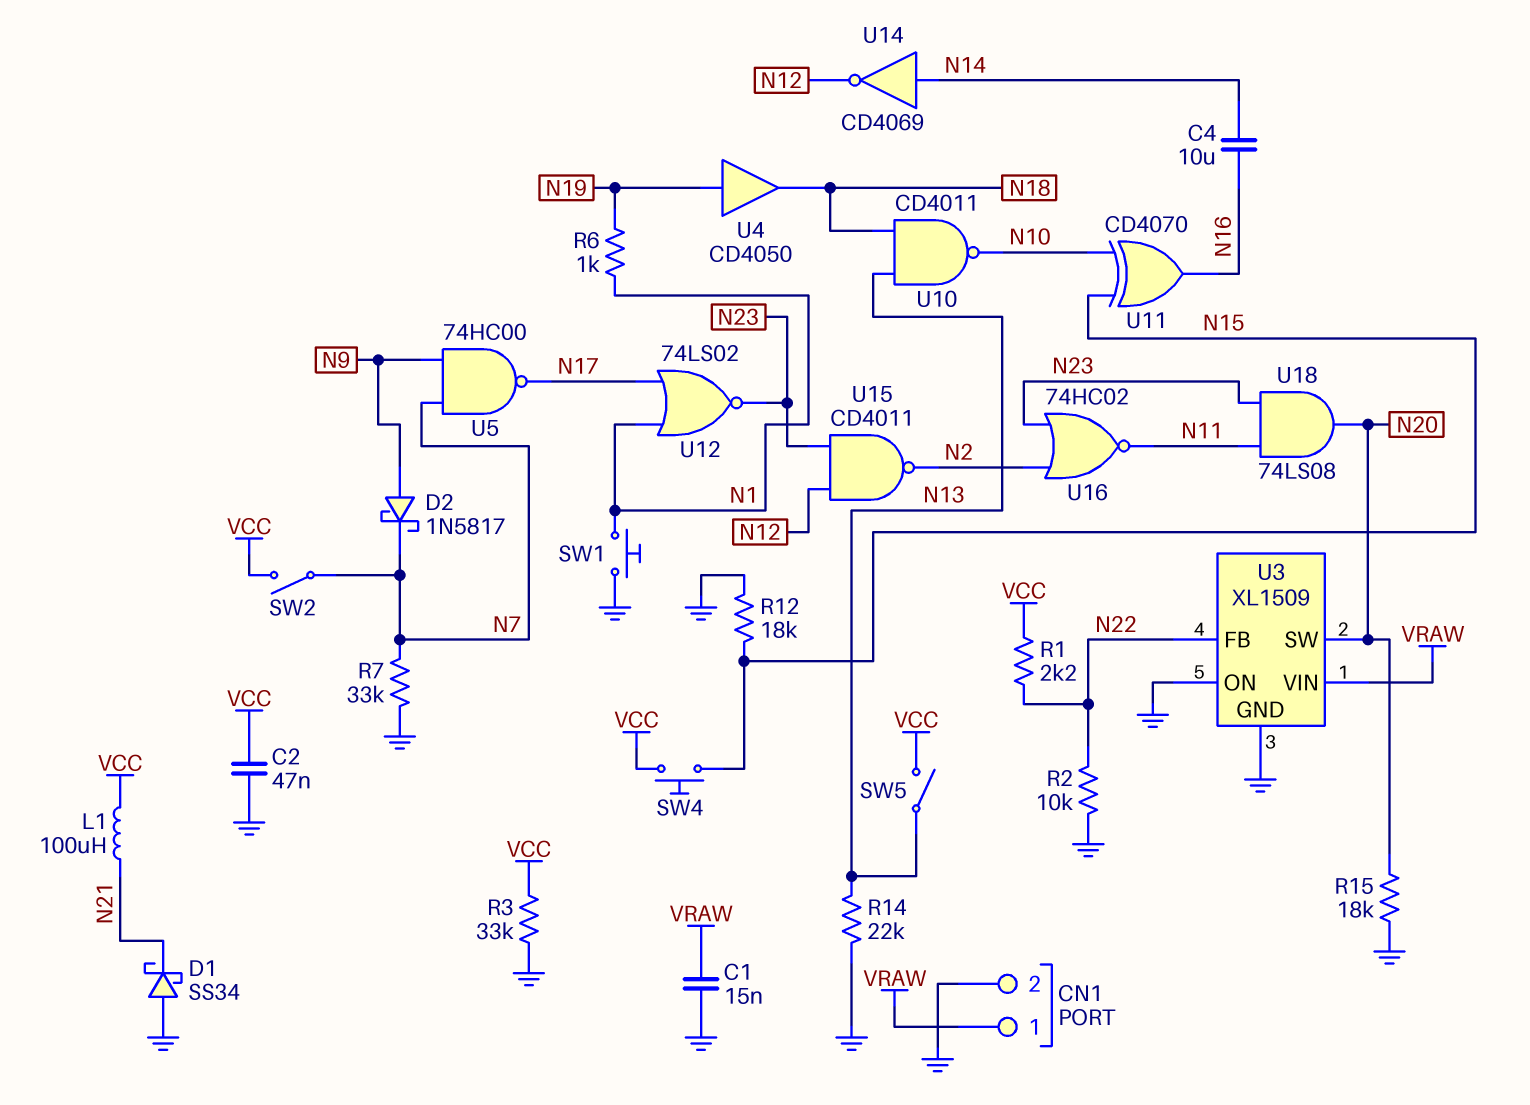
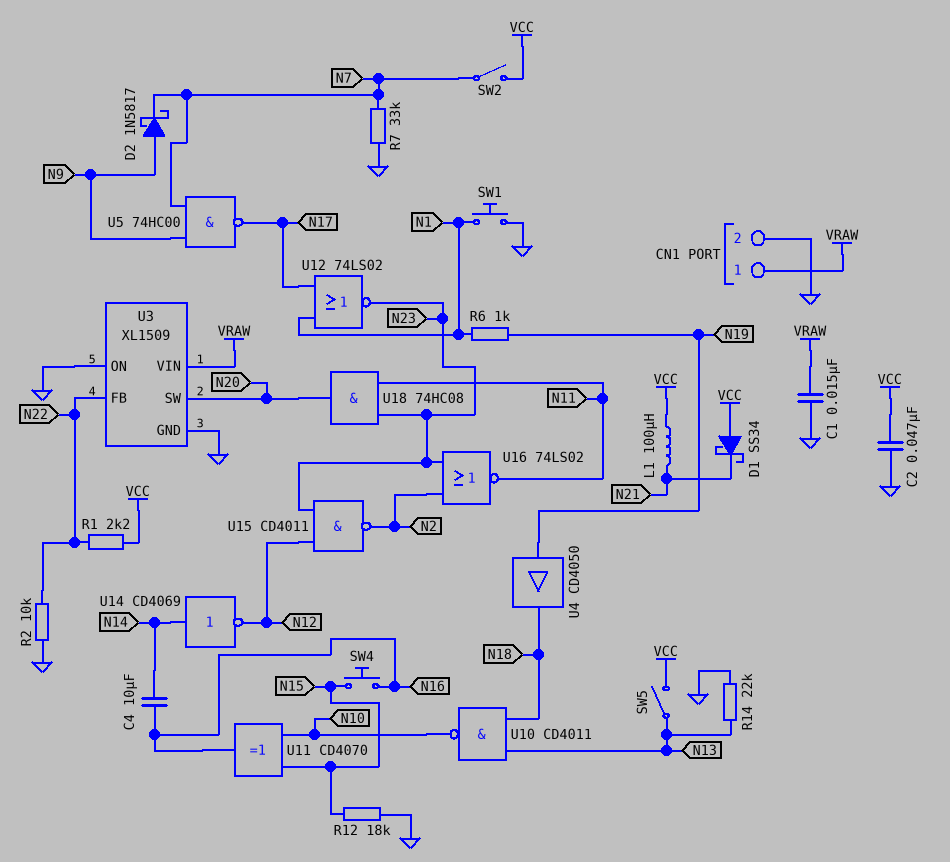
D1: schottky SS34 (A GND, K N21) -> schottky SS34 (A VCC, K N21)
R3: 33k (GND, VCC) -> none
R15: 18k (GND, N20) -> none
SW4: button (N15, VCC) -> button (N15, N16)
U16: NOR 74HC02 (in N2, in N23, out N11) -> NOR 74LS02 (in N2, in N23, out N11)
U18: AND 74LS08 (in N11, in N23, out N20) -> AND 74HC08 (in N11, in N23, out N20)

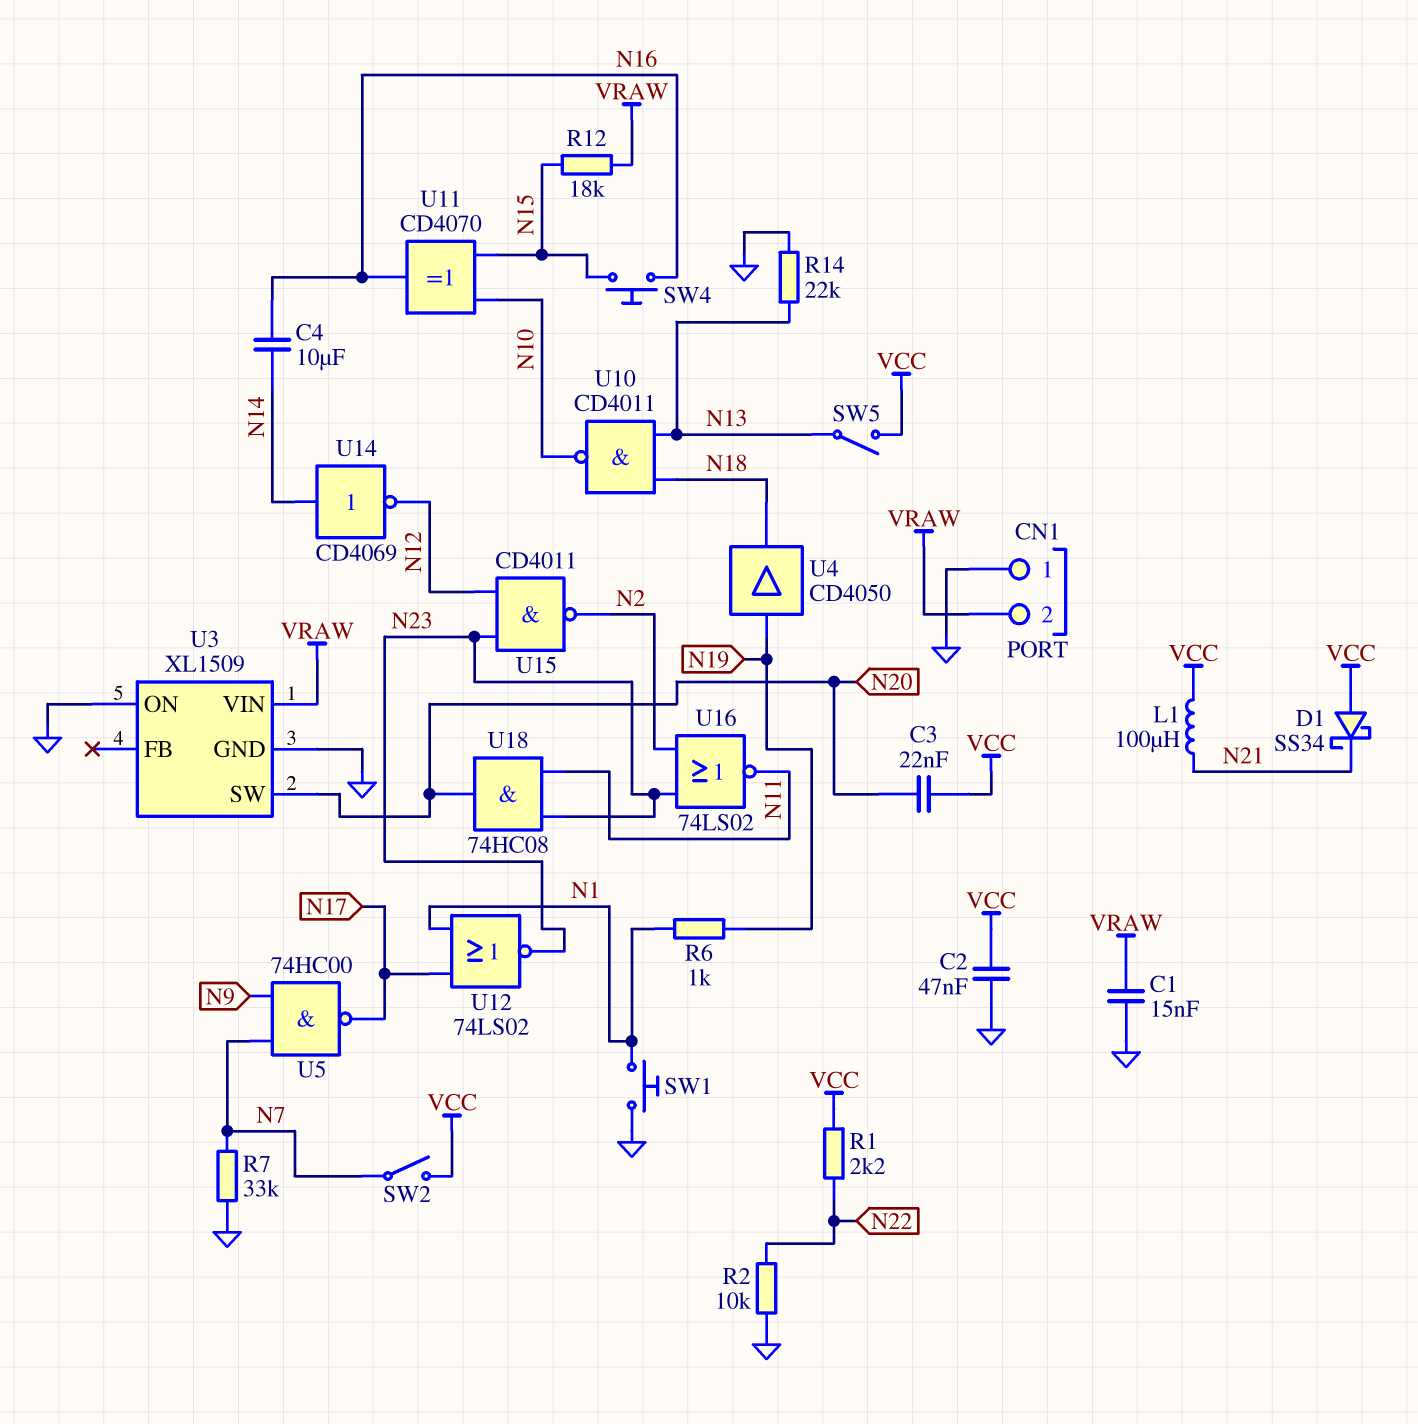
C3: none -> 22nF (N20, VCC)
CN1 pin 1: VRAW -> GND
CN1 pin 2: GND -> VRAW
D2: schottky 1N5817 (A N9, K N7) -> none
R12: 18k (GND, N15) -> 18k (N15, VRAW)
U3 pin FB: N22 -> none

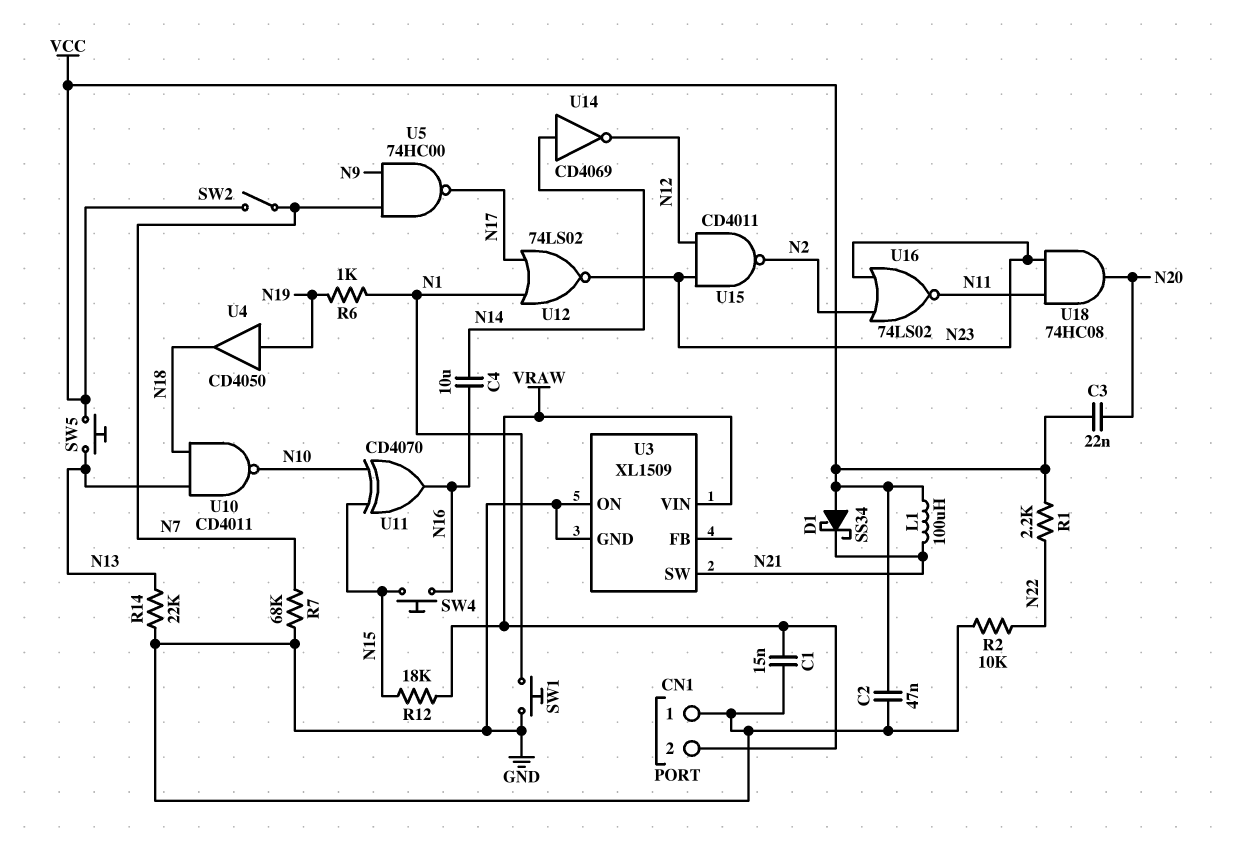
R7: 33k (GND, N7) -> 68k (GND, N7)
SW5: switch (N13, VCC) -> button (N13, VCC)
U3 pin SW: N20 -> N21

